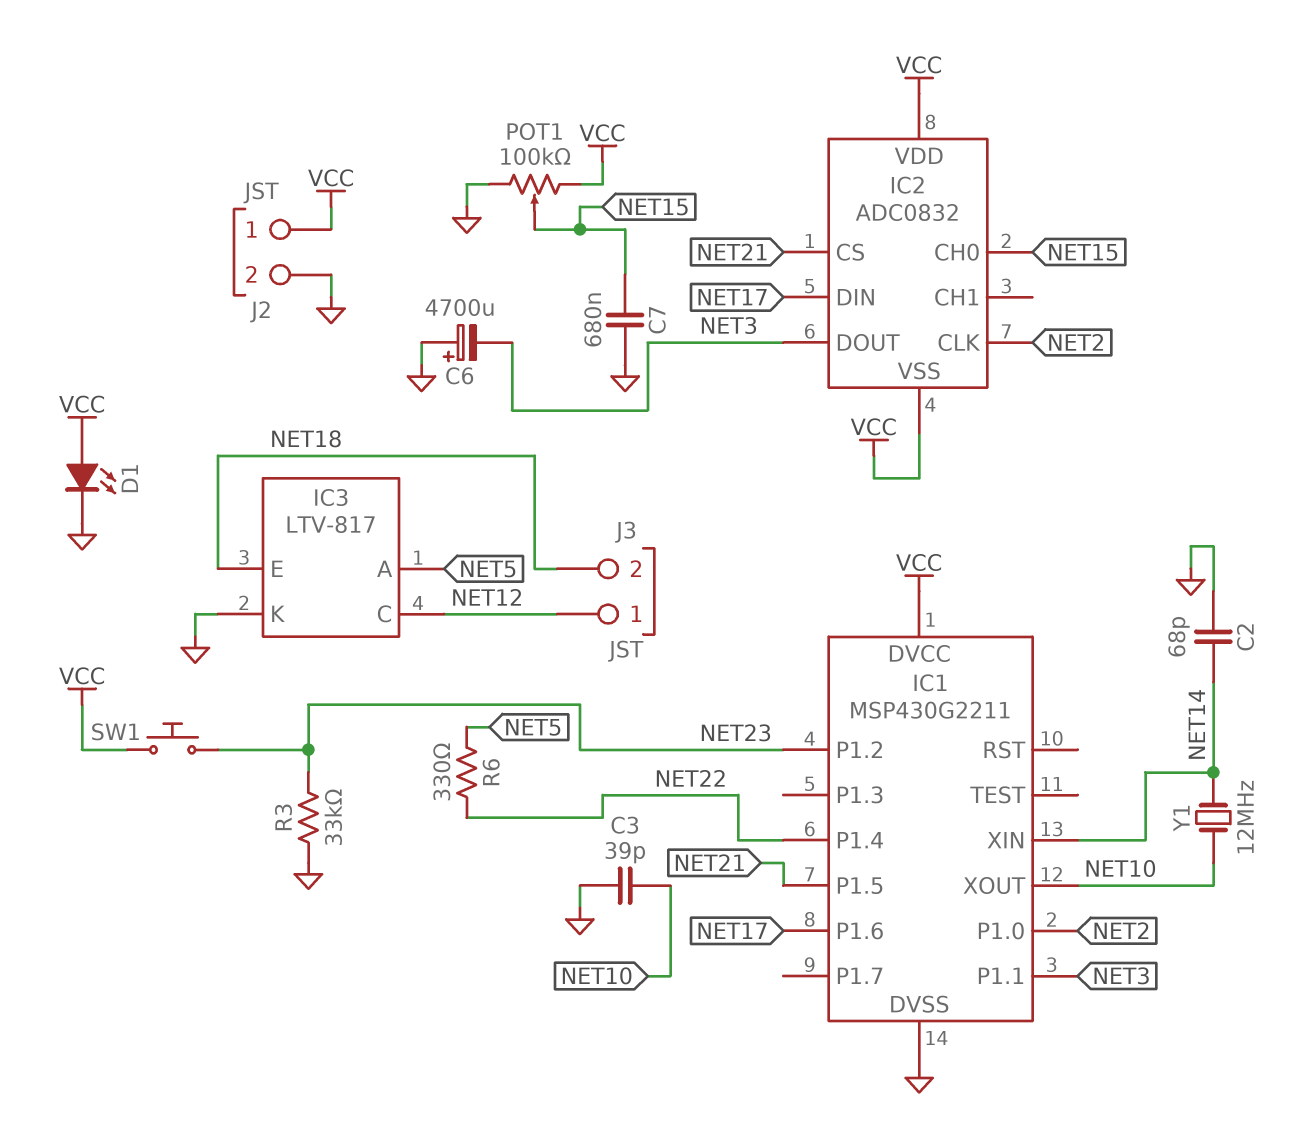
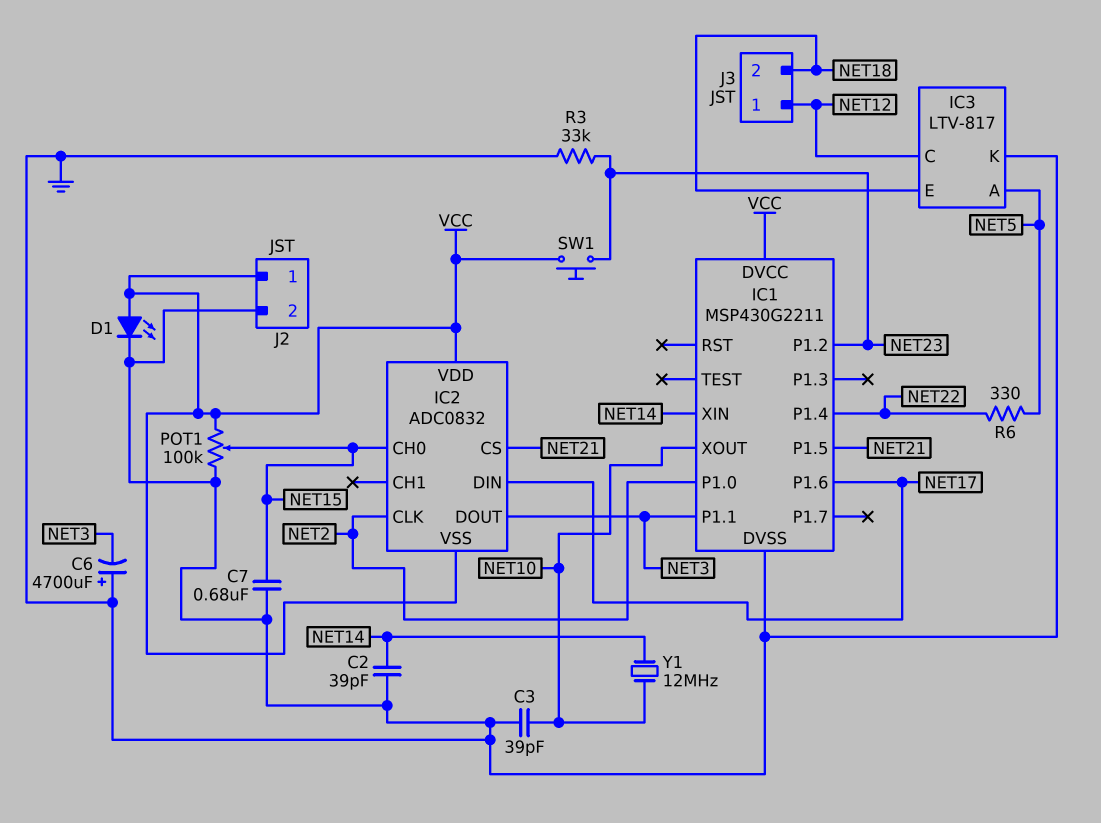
C2: 68pF (GND, NET14) -> 39pF (GND, NET14)

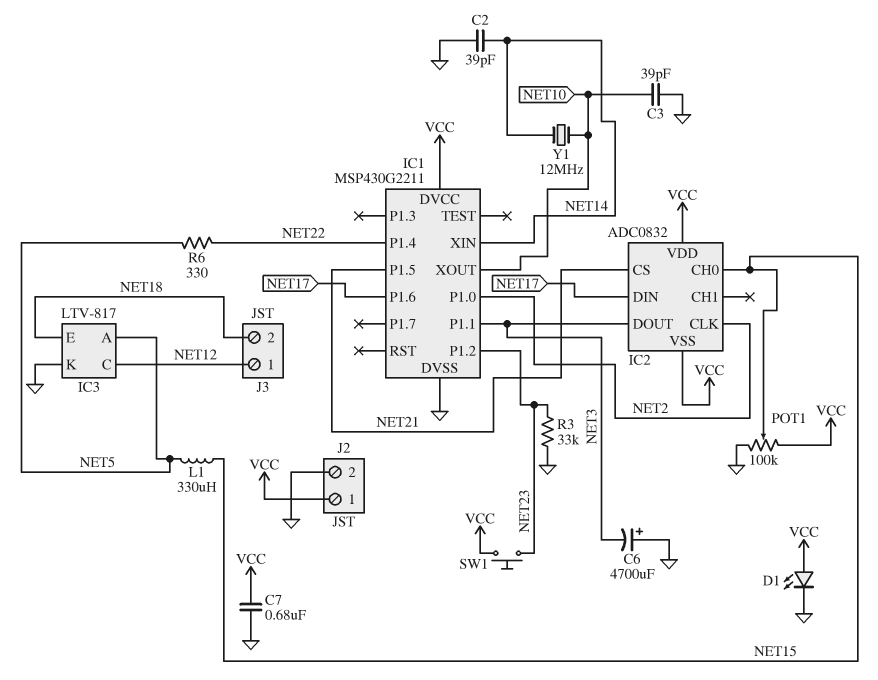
C7: 680nF (GND, NET15) -> 680nF (GND, VCC)
L1: none -> 330uH (NET5, NET15)

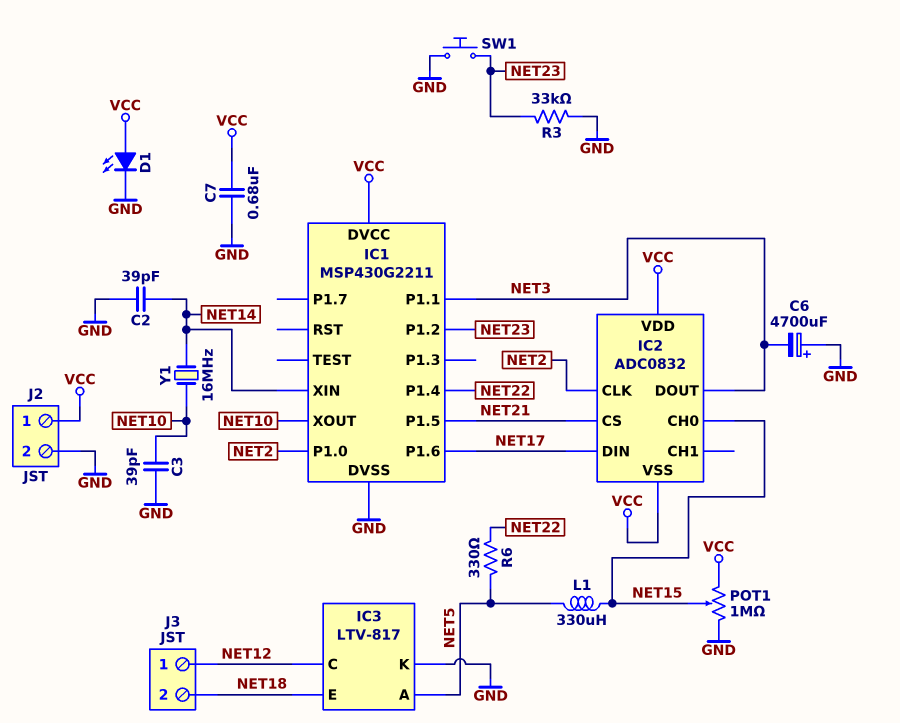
POT1: 100k (GND, VCC, wiper NET15) -> 1M (GND, VCC, wiper NET15)
SW1: button (NET23, VCC) -> button (GND, NET23)
Y1: 12MHz (NET10, NET14) -> 16MHz (NET10, NET14)

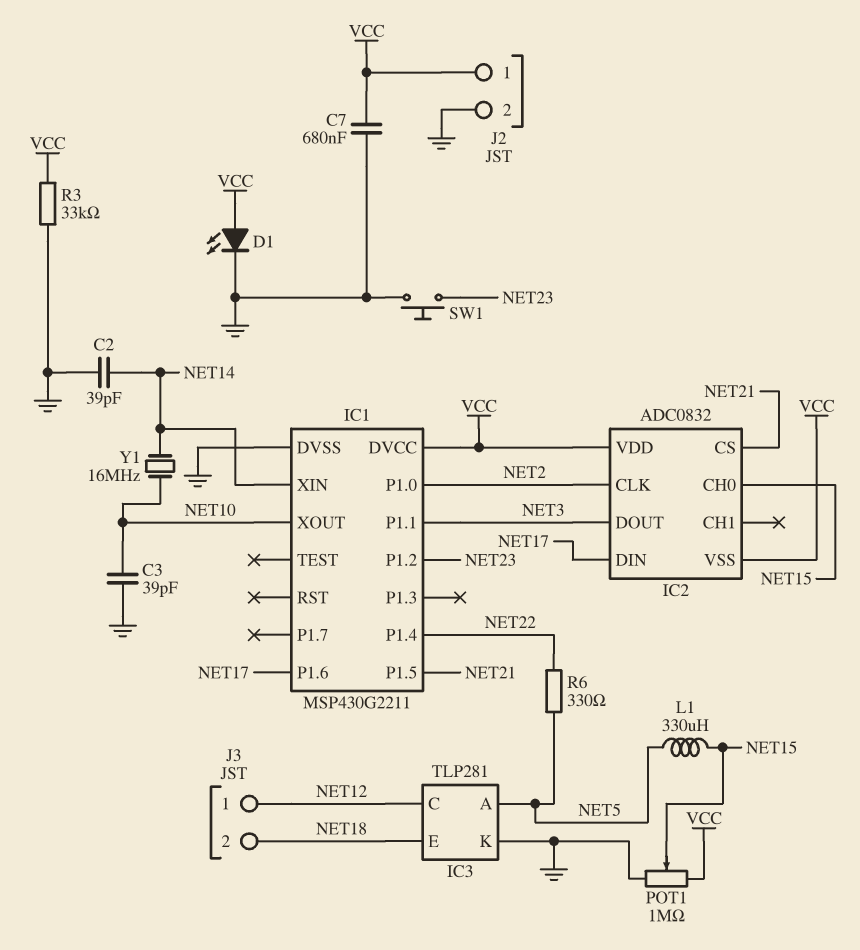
C6: 4700uF (plus GND, minus NET3) -> none
IC3: LTV-817 -> TLP281
R3: 33k (GND, NET23) -> 33k (GND, VCC)

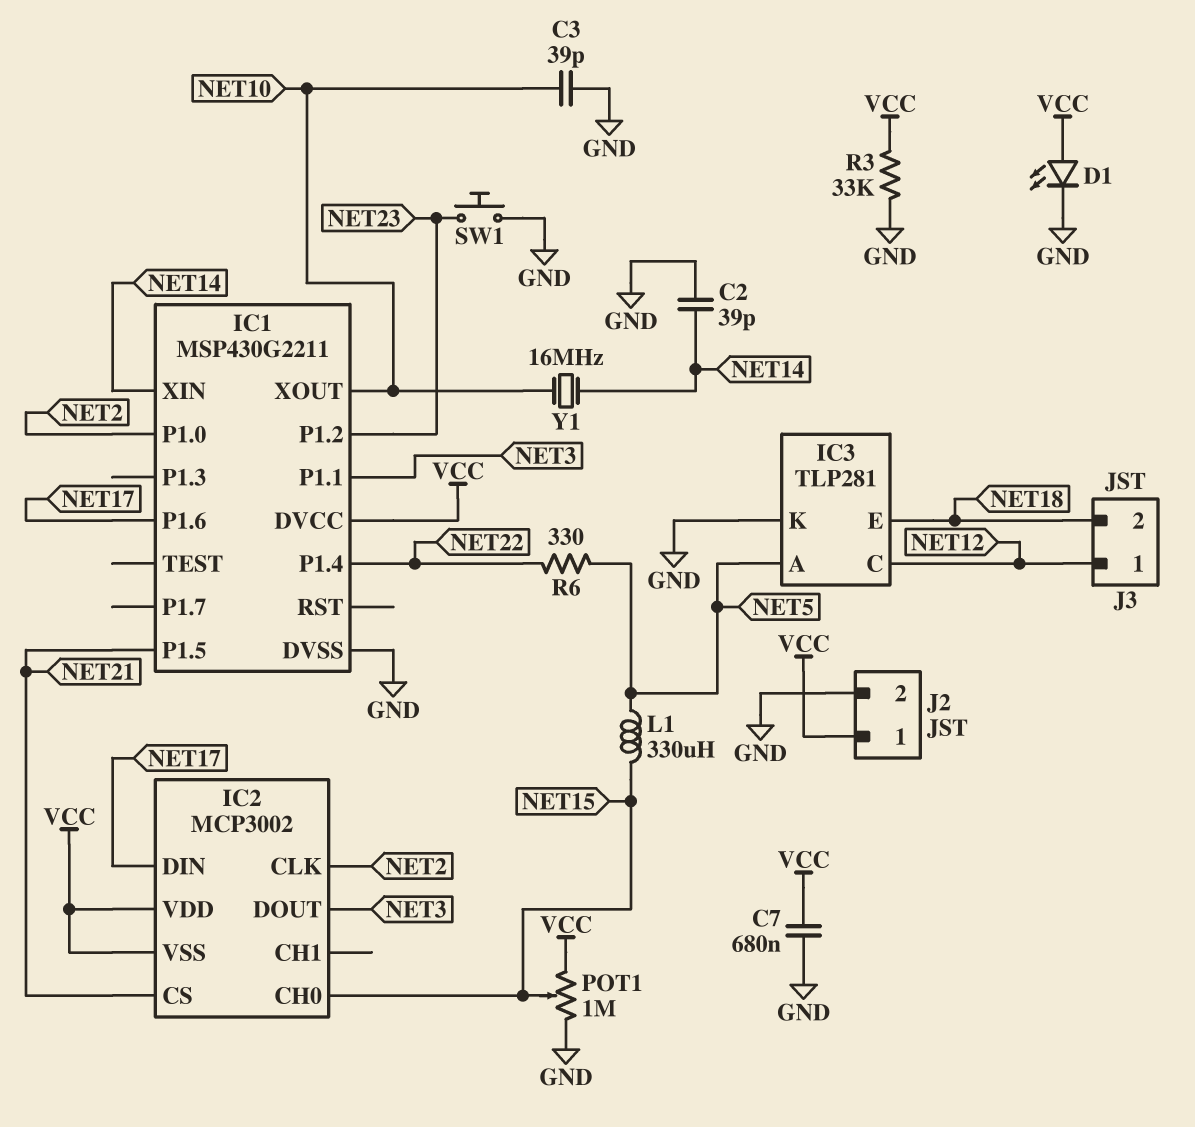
IC2: ADC0832 -> MCP3002

